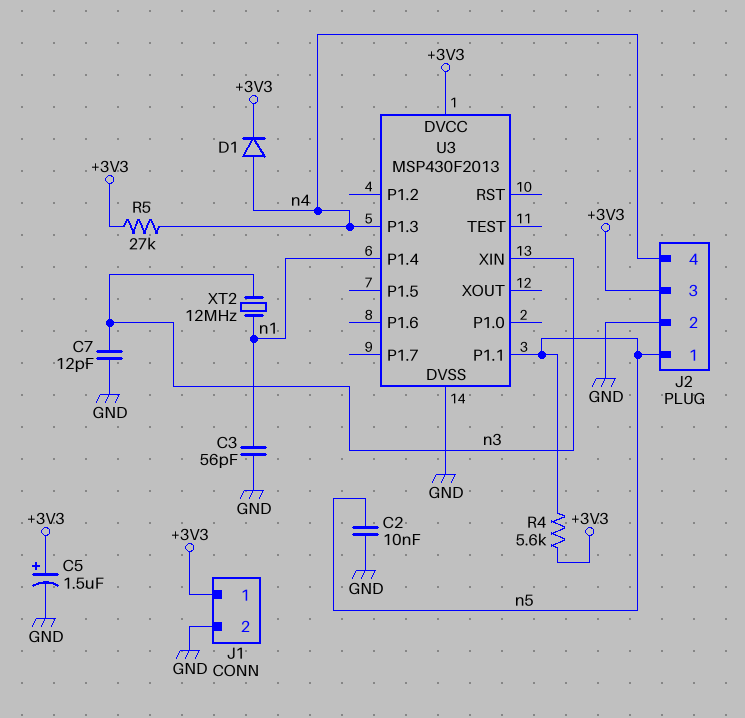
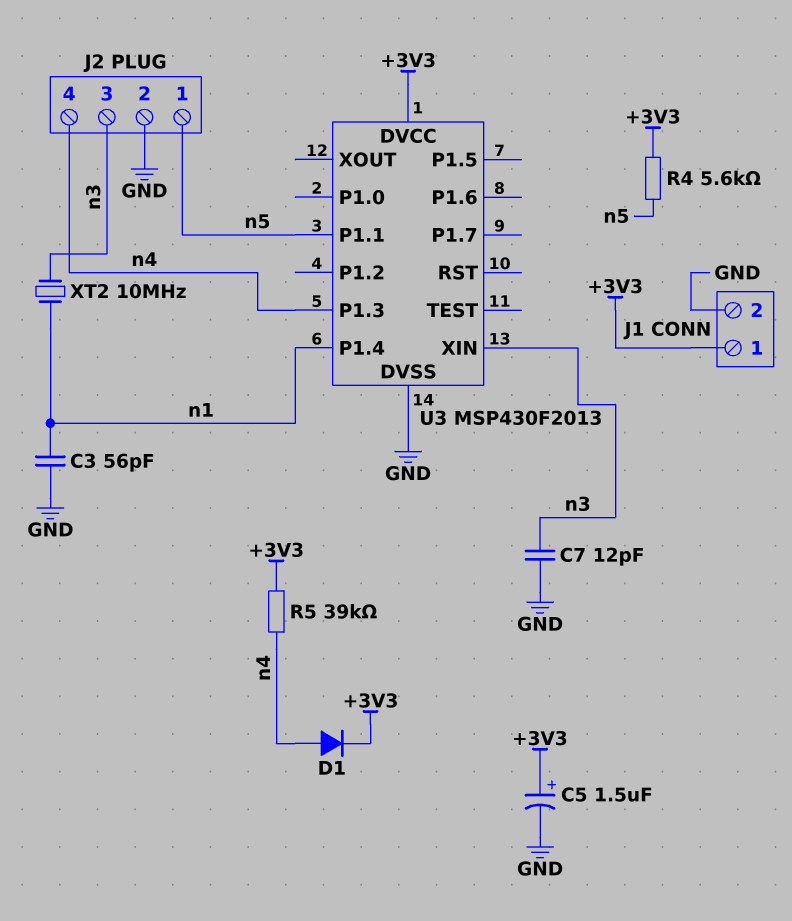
C2: 10nF (GND, n5) -> none
J2 pin 3: +3V3 -> n3
R5: 27k (+3V3, n4) -> 39k (+3V3, n4)
XT2: 12MHz (n1, n3) -> 10MHz (n1, n3)

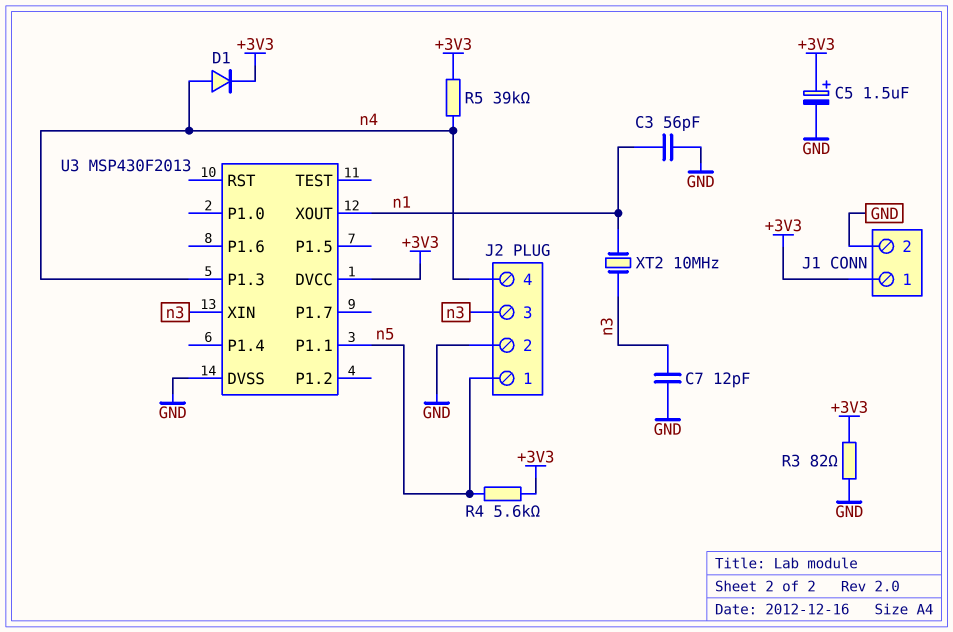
R3: none -> 82 (+3V3, GND)
U3 pin P1.4: n1 -> none
U3 pin XOUT: none -> n1

